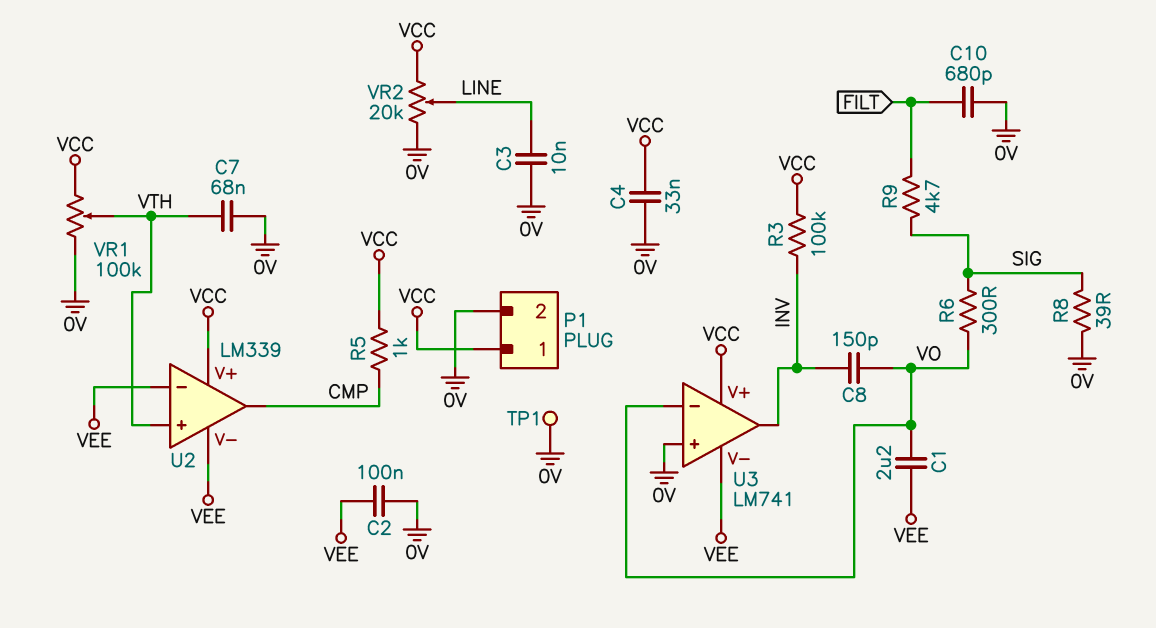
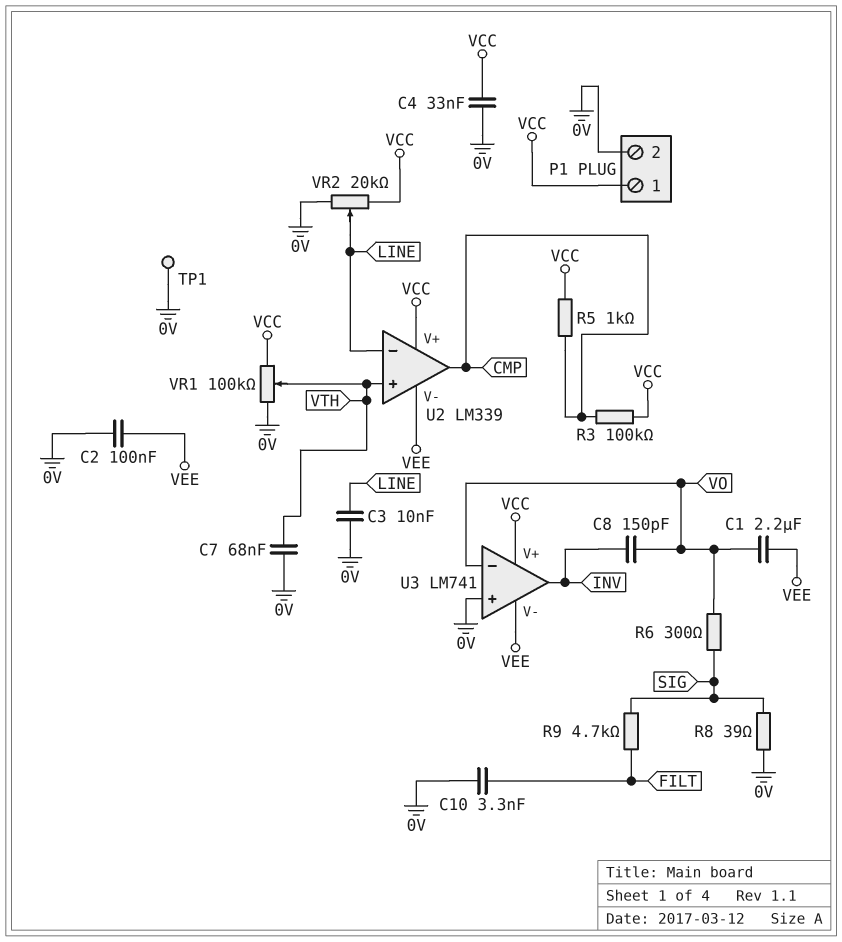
C10: 680pF (0V, FILT) -> 3.3nF (0V, FILT)
R3: 100k (INV, VCC) -> 100k (CMP, VCC)
U2 pin in-: VEE -> LINE

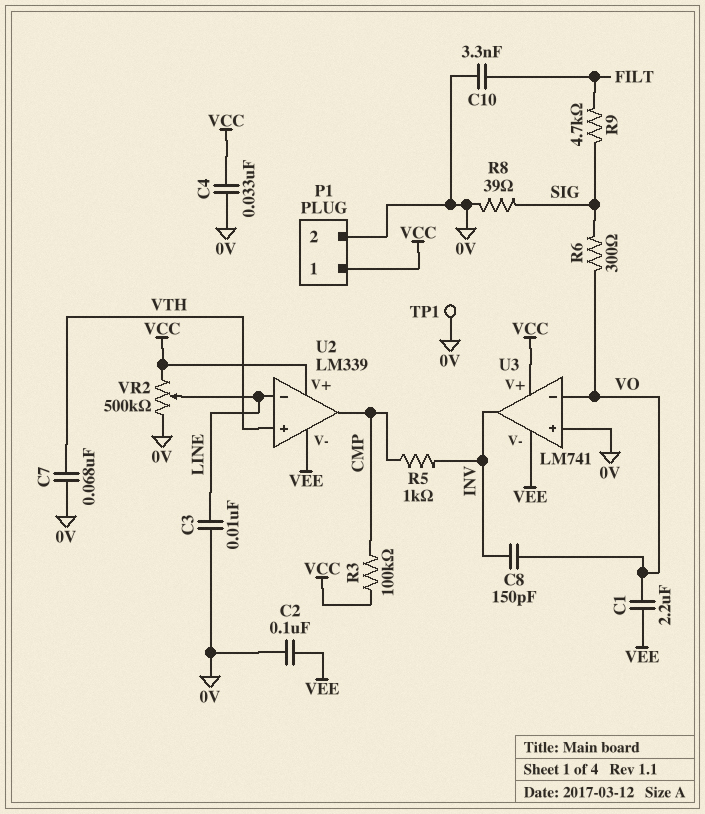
R5: 1k (CMP, VCC) -> 1k (CMP, INV)
VR1: 100k (0V, VCC, wiper VTH) -> none
VR2: 20k (0V, VCC, wiper LINE) -> 500k (0V, VCC, wiper LINE)

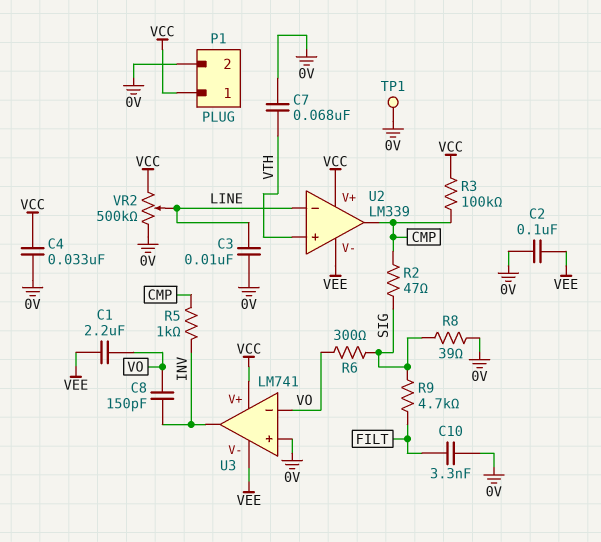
R2: none -> 47 (CMP, SIG)

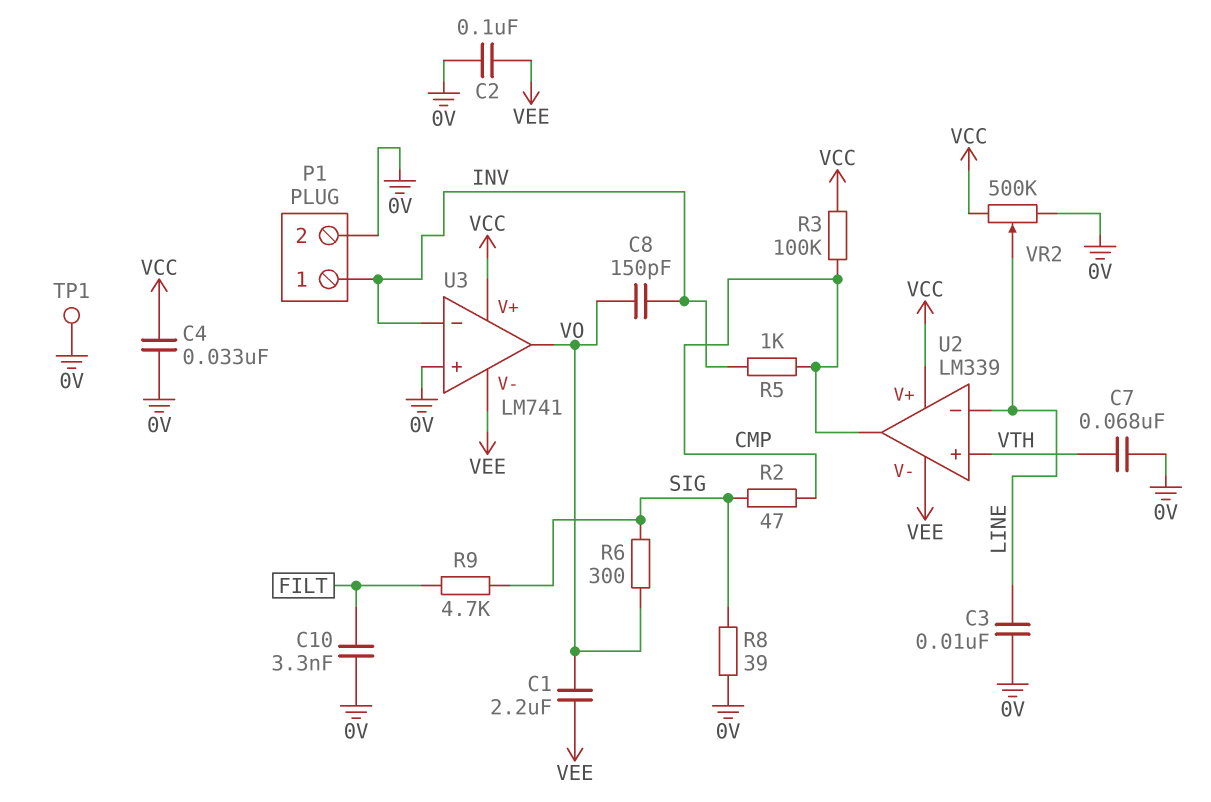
P1 pin 1: VCC -> INV
U3 pin in-: VO -> INV
U3 pin out: INV -> VO

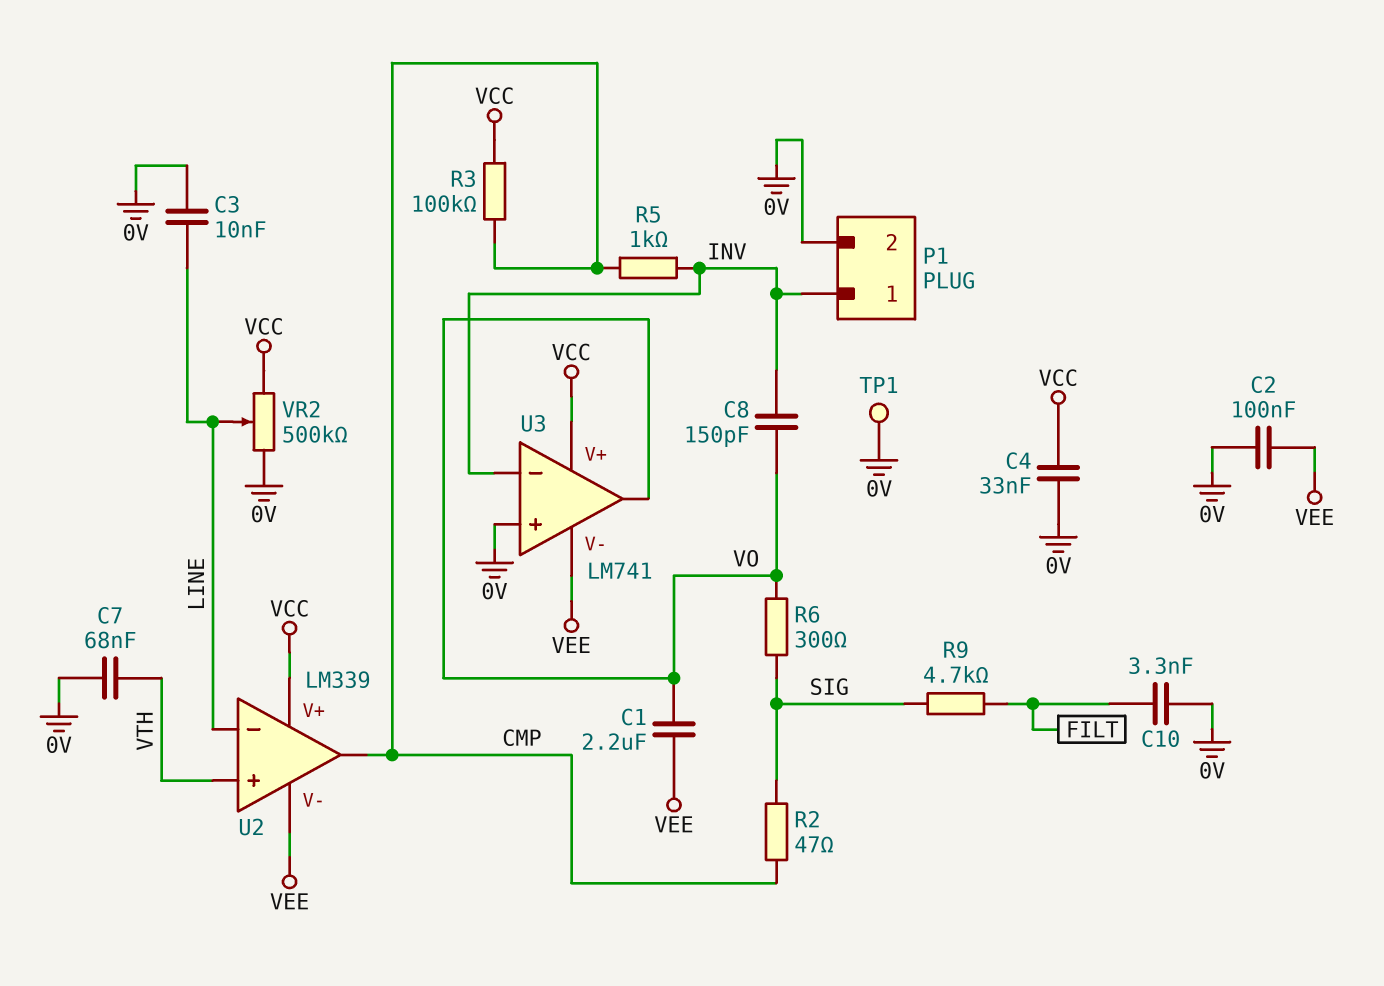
R8: 39 (0V, SIG) -> none

